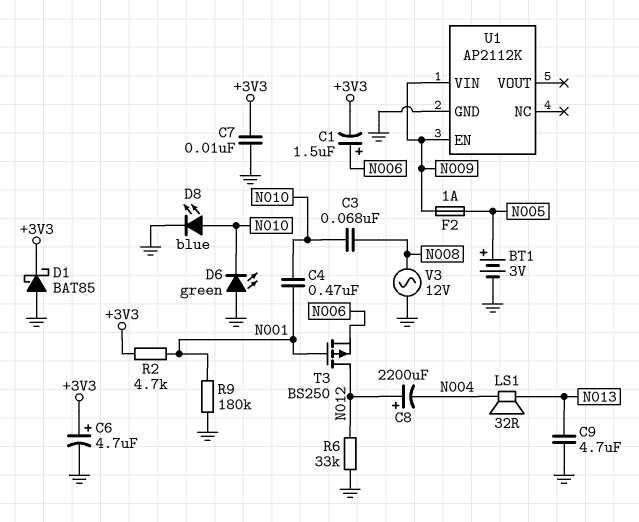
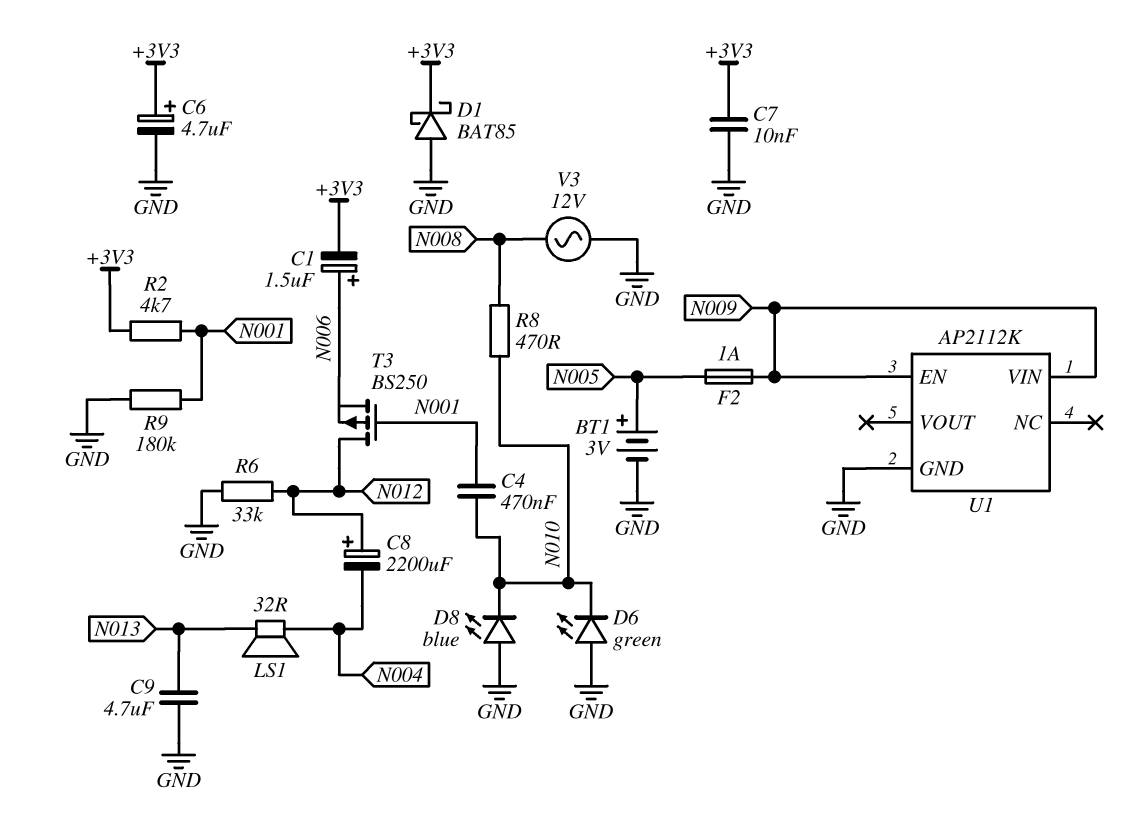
C3: 68nF (N008, N010) -> none
D8: LED blue (A N010, K GND) -> LED blue (A GND, K N010)
R8: none -> 470 (N008, N010)

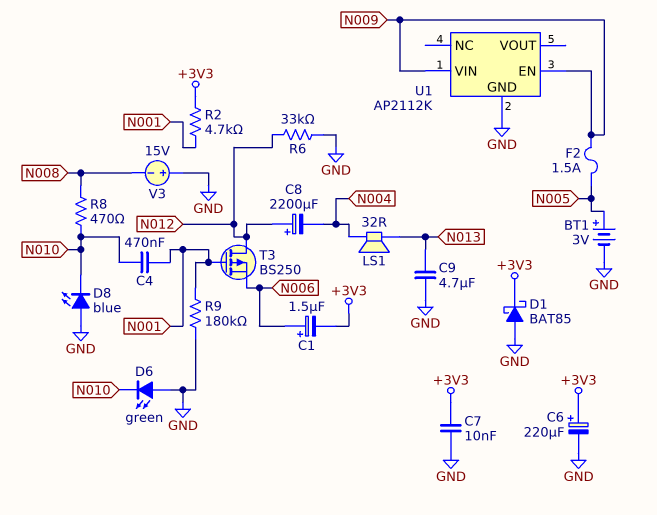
C6: 4.7uF (plus +3V3, minus GND) -> 220uF (plus +3V3, minus GND)
F2: 1A (N005, N009) -> 1.5A (N005, N009)
V3: AC 12V (GND, N008) -> 15V (plus GND, minus N008)

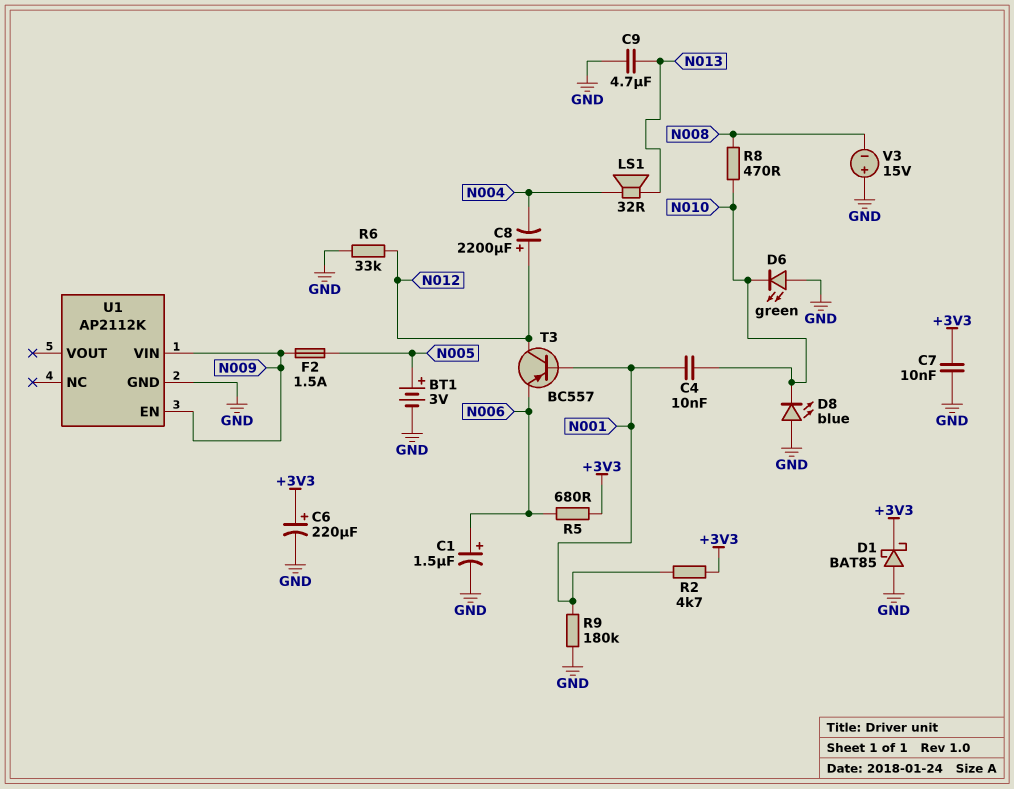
C1: 1.5uF (plus N006, minus +3V3) -> 1.5uF (plus N006, minus GND)
C4: 470nF (N001, N010) -> 10nF (N001, N010)
R5: none -> 680 (+3V3, N006)
T3: PMOS BS250 (G N001, D N012, S N006) -> PNP BC557 (B N001, C N012, E N006)

